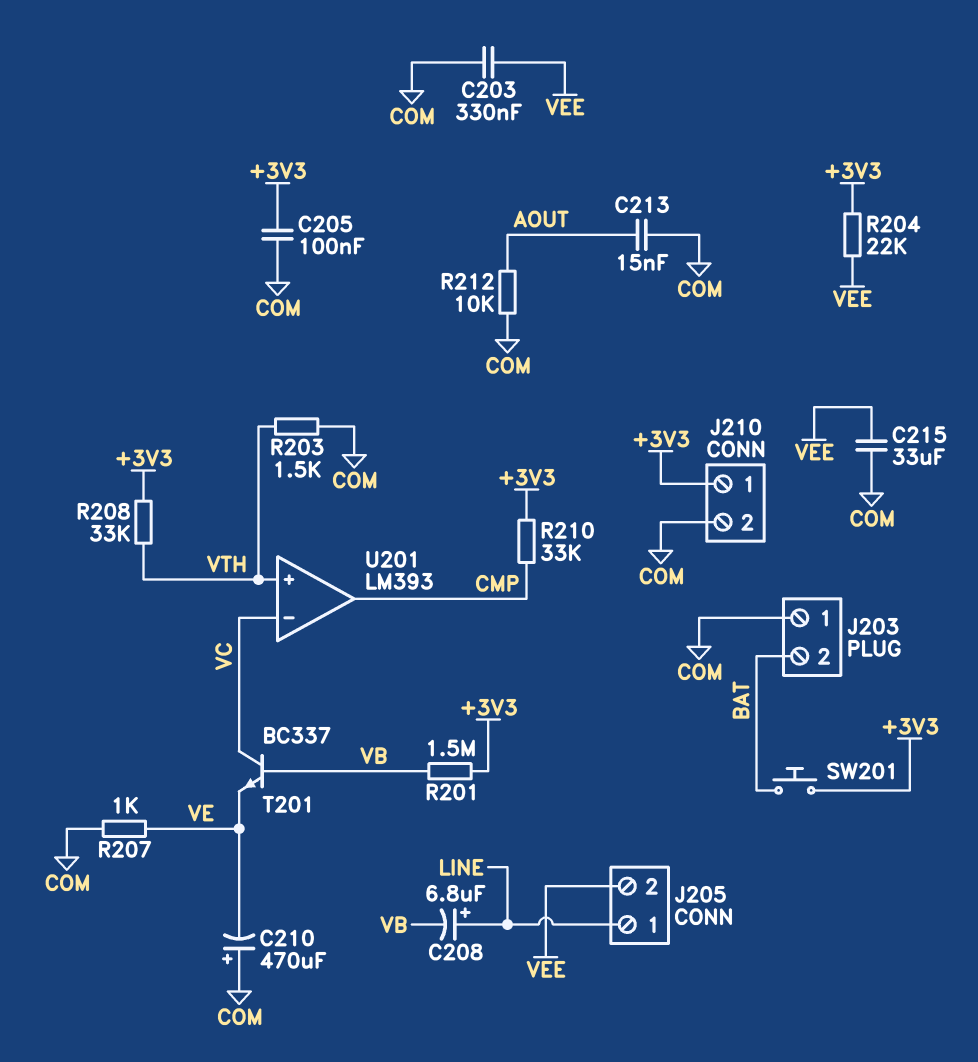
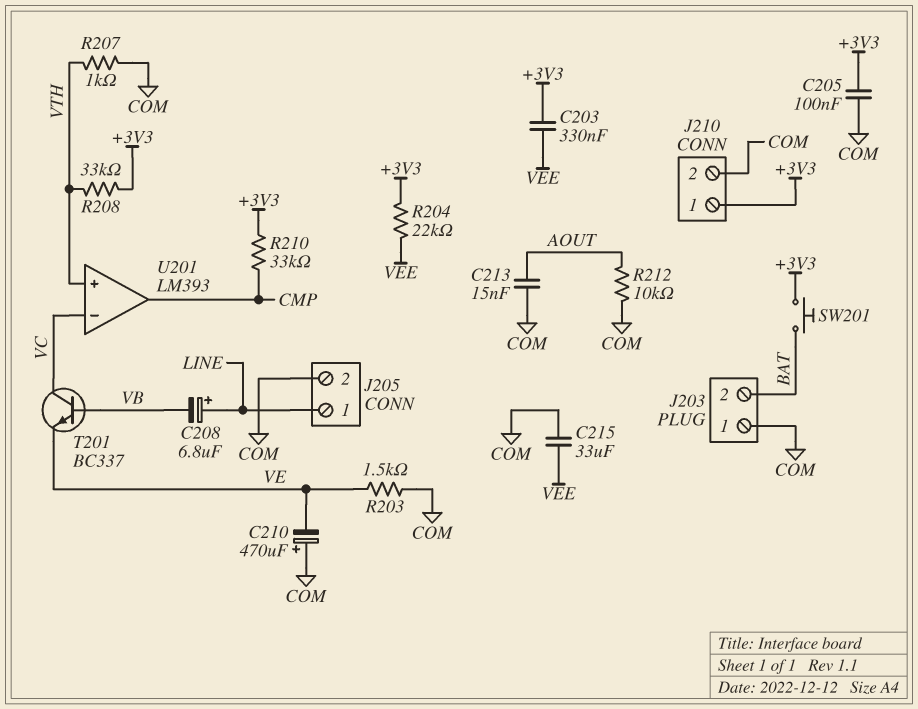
C203: 330nF (COM, VEE) -> 330nF (+3V3, VEE)
J205 pin 2: VEE -> COM
R201: 1.5M (+3V3, VB) -> none
R203: 1.5k (COM, VTH) -> 1.5k (COM, VE)
R207: 1k (COM, VE) -> 1k (COM, VTH)

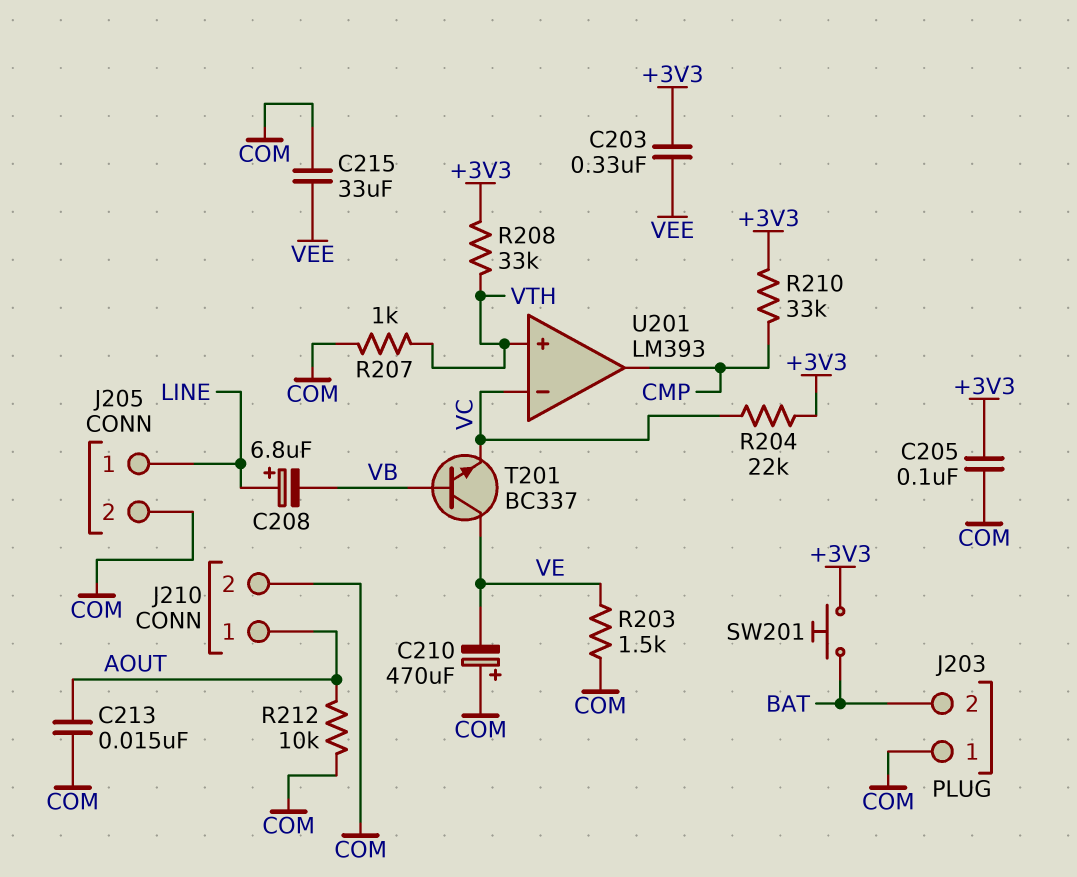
J210 pin 1: +3V3 -> AOUT
R204: 22k (+3V3, VEE) -> 22k (+3V3, VC)
T201: NPN BC337 (B VB, C VC, E VE) -> NPN BC337 (B VB, C VE, E VC)

